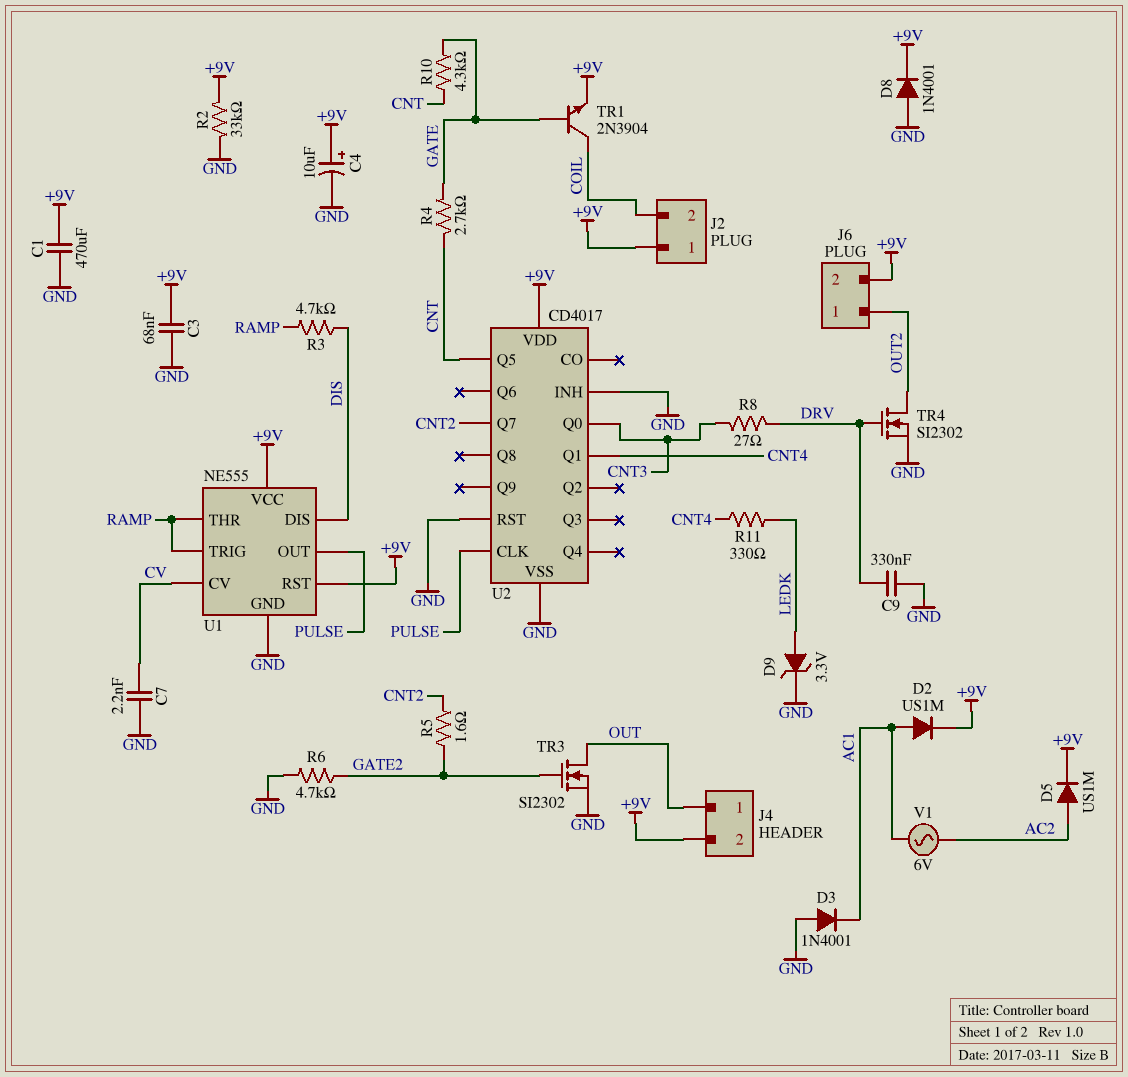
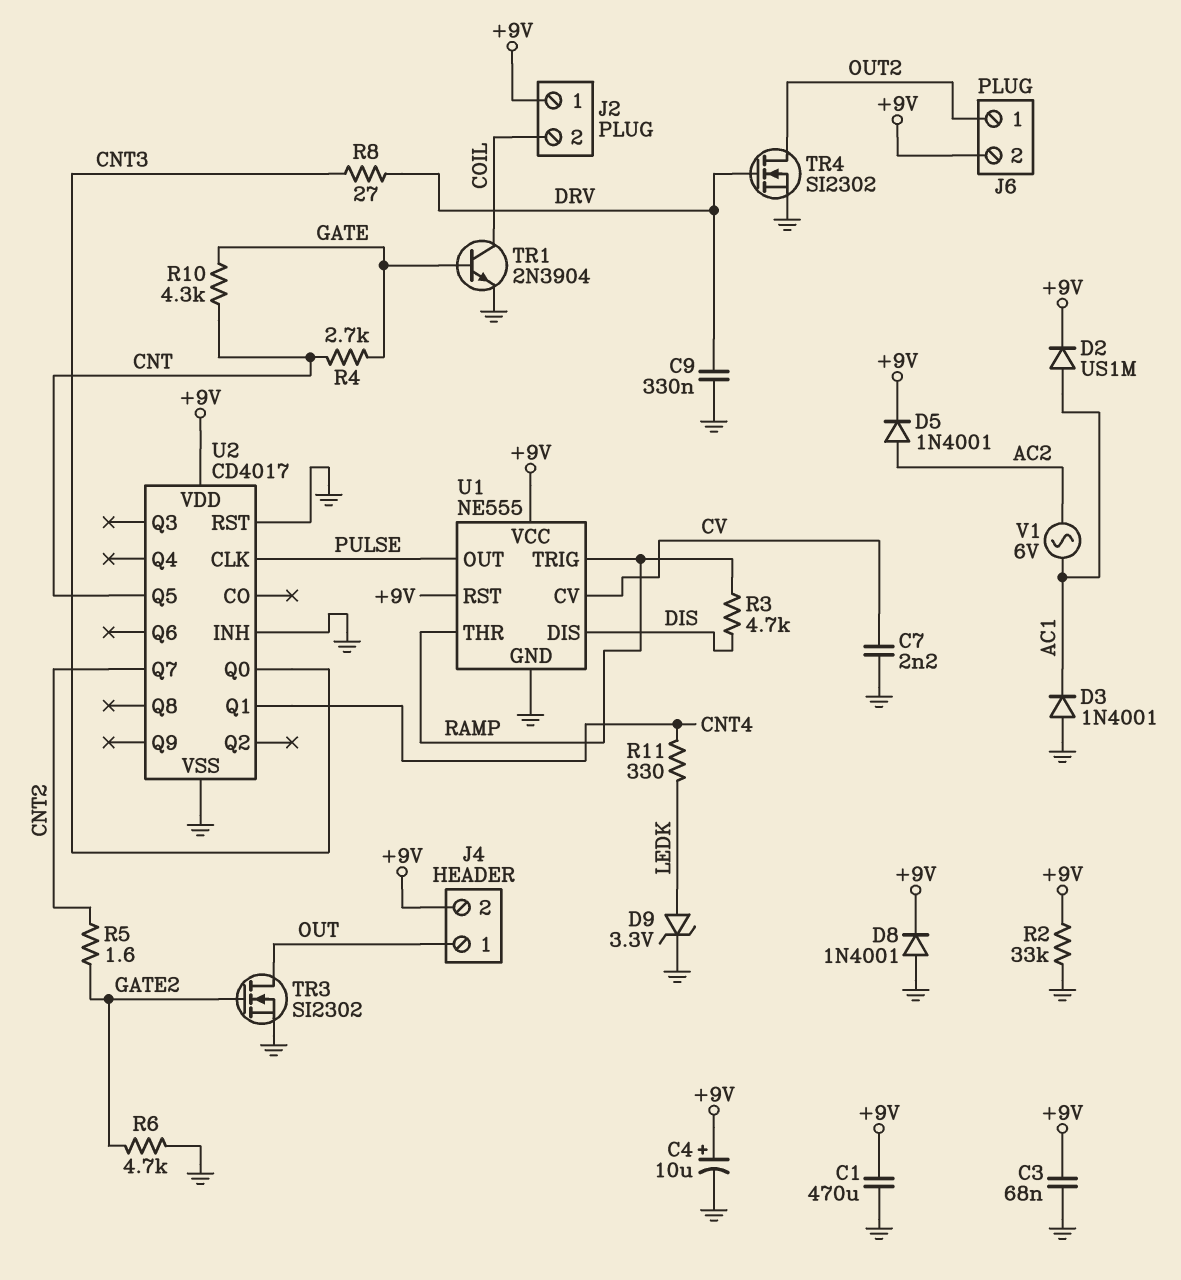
D5: diode US1M (A AC2, K +9V) -> diode 1N4001 (A AC2, K +9V)
TR1: NPN 2N3904 (B GATE, C COIL, E +9V) -> NPN 2N3904 (B GATE, C COIL, E GND)

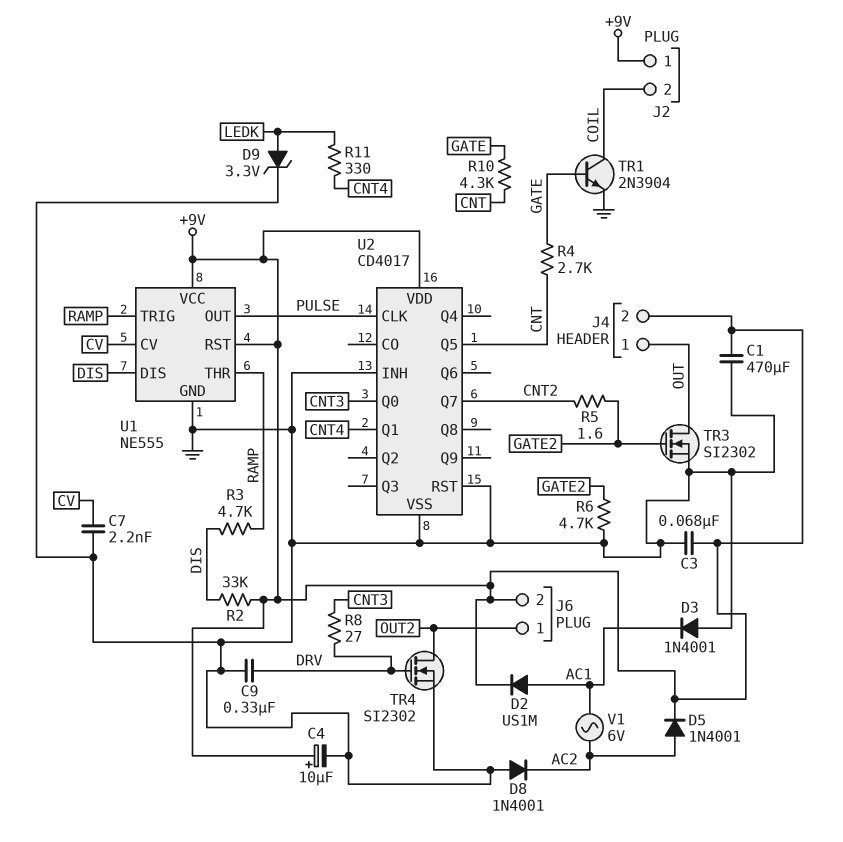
D8: diode 1N4001 (A GND, K +9V) -> diode 1N4001 (A GND, K AC2)
R2: 33k (+9V, GND) -> 33k (+9V, DIS)

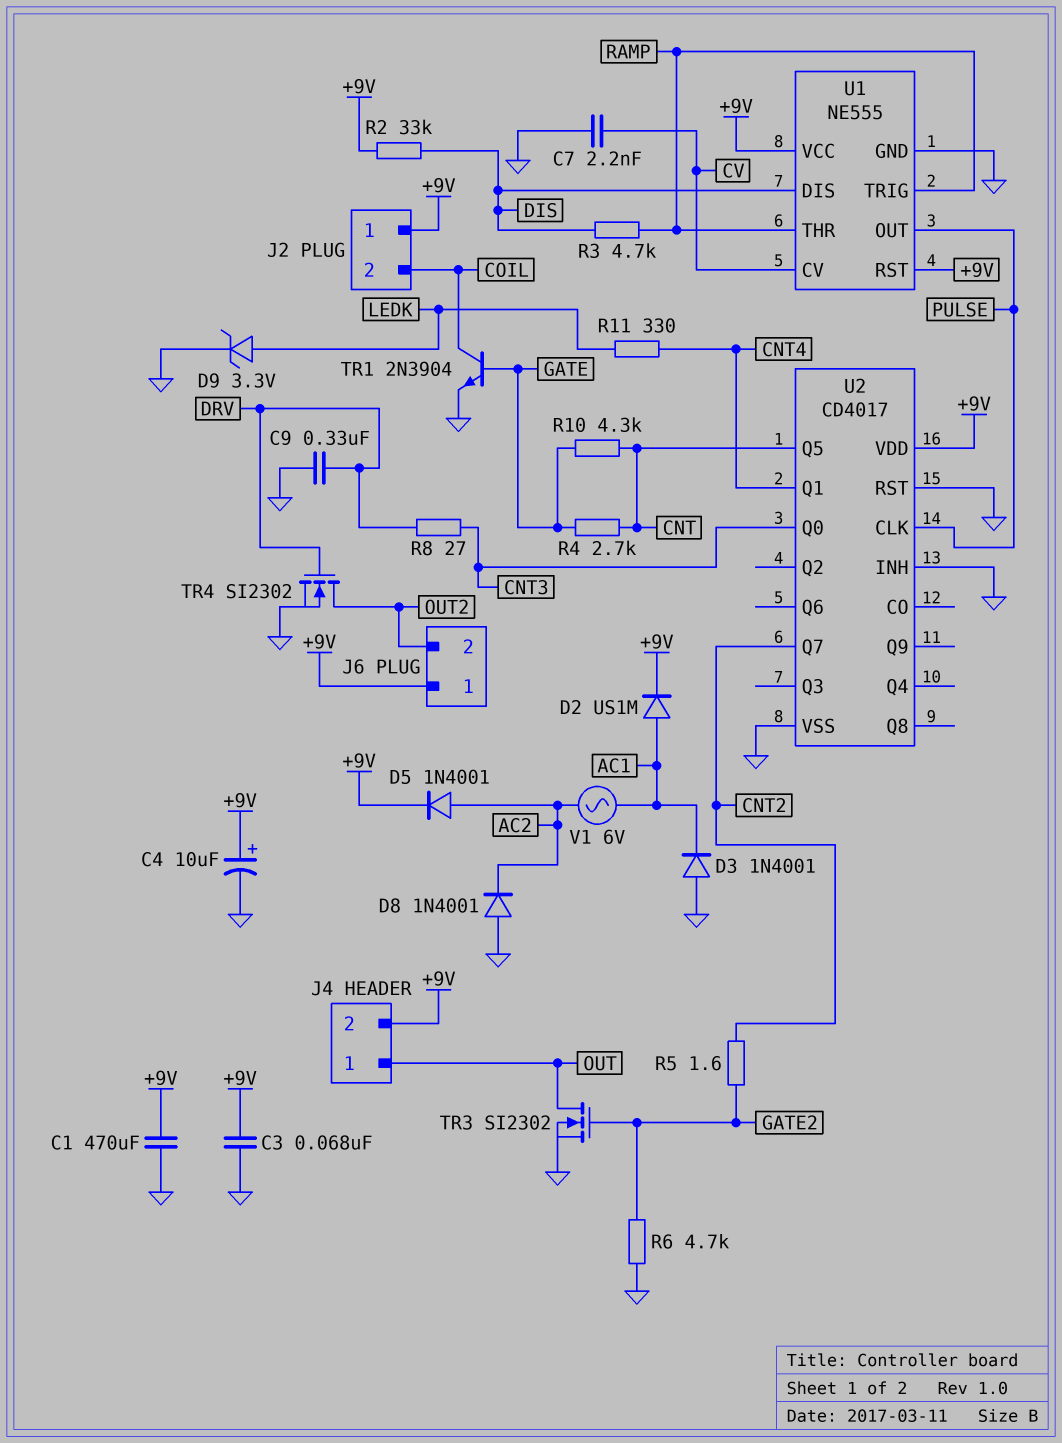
J6 pin 1: OUT2 -> +9V
J6 pin 2: +9V -> OUT2

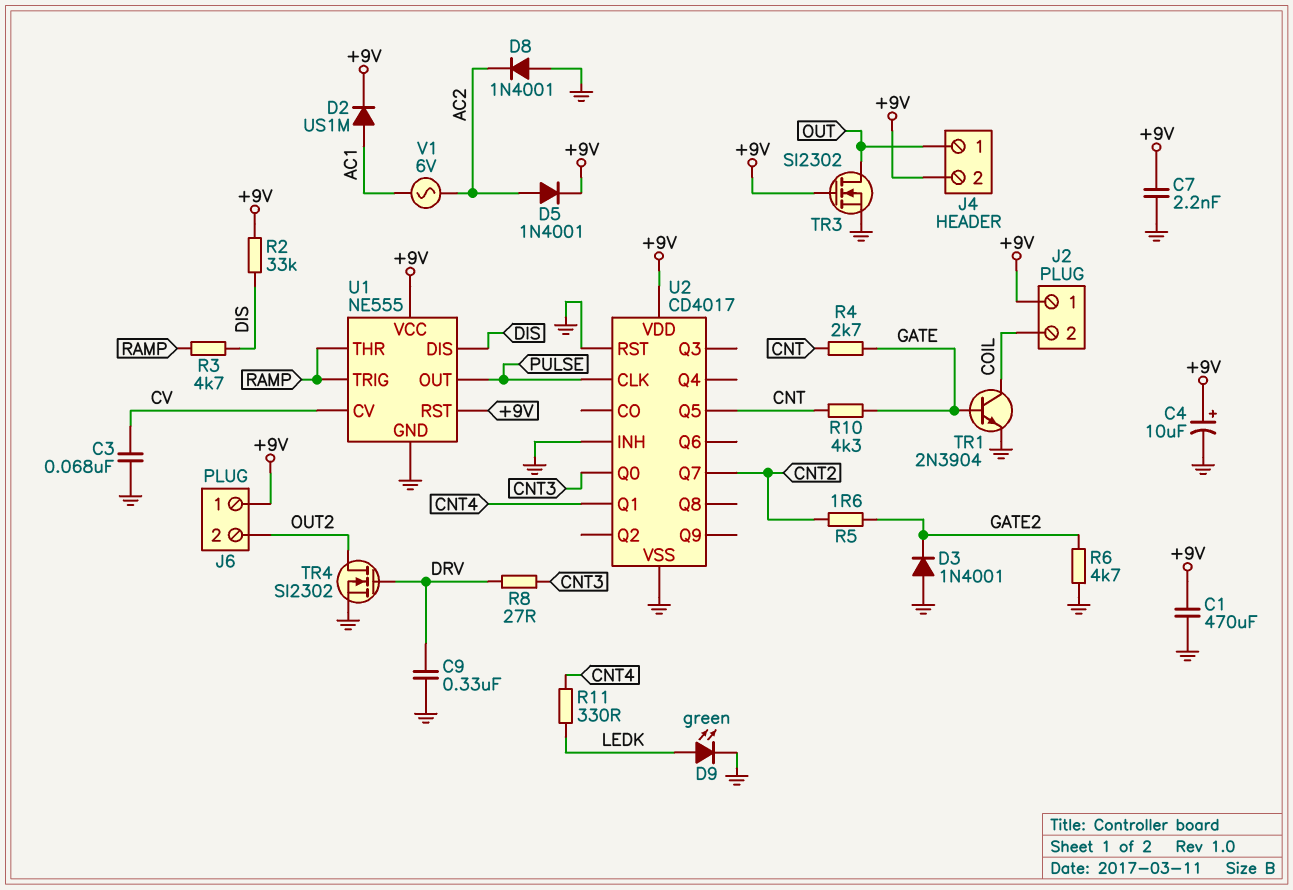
C3: 68nF (+9V, GND) -> 68nF (CV, GND)
C7: 2.2nF (CV, GND) -> 2.2nF (+9V, GND)
D3: diode 1N4001 (A GND, K AC1) -> diode 1N4001 (A GND, K GATE2)
D9: zener 3.3V (A LEDK, K GND) -> LED green (A LEDK, K GND)
TR3: NMOS SI2302 (G GATE2, D OUT, S GND) -> NMOS SI2302 (G +9V, D OUT, S GND)

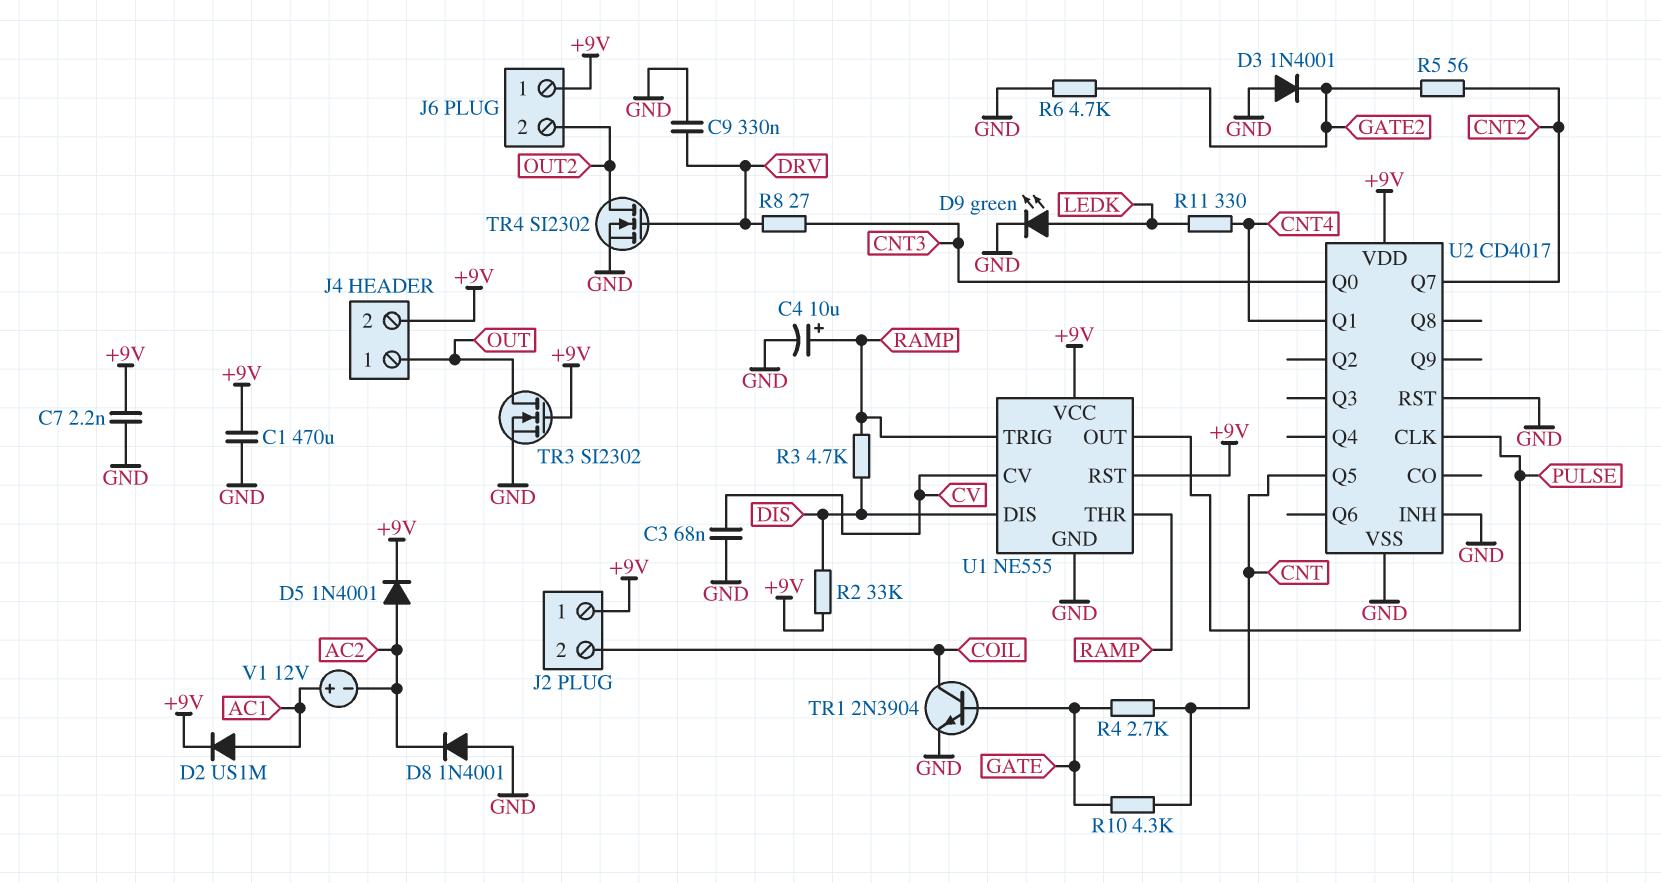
C4: 10uF (plus +9V, minus GND) -> 10uF (plus RAMP, minus GND)
R5: 1.6 (CNT2, GATE2) -> 56 (CNT2, GATE2)
V1: AC 6V (AC1, AC2) -> 12V (plus AC1, minus AC2)

